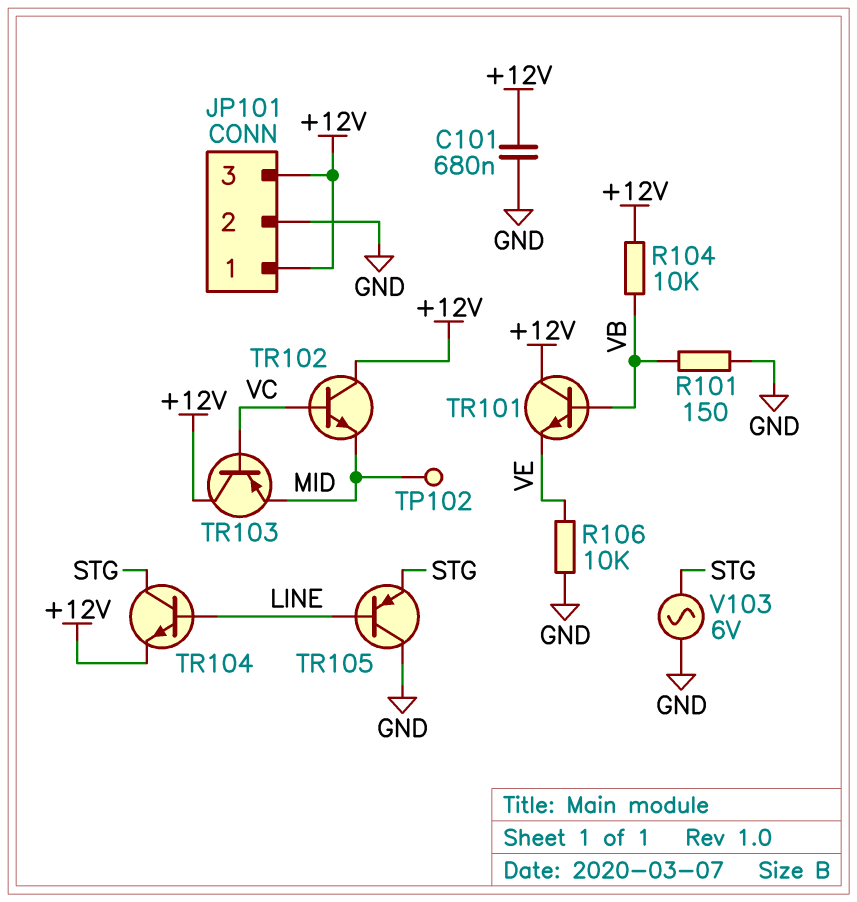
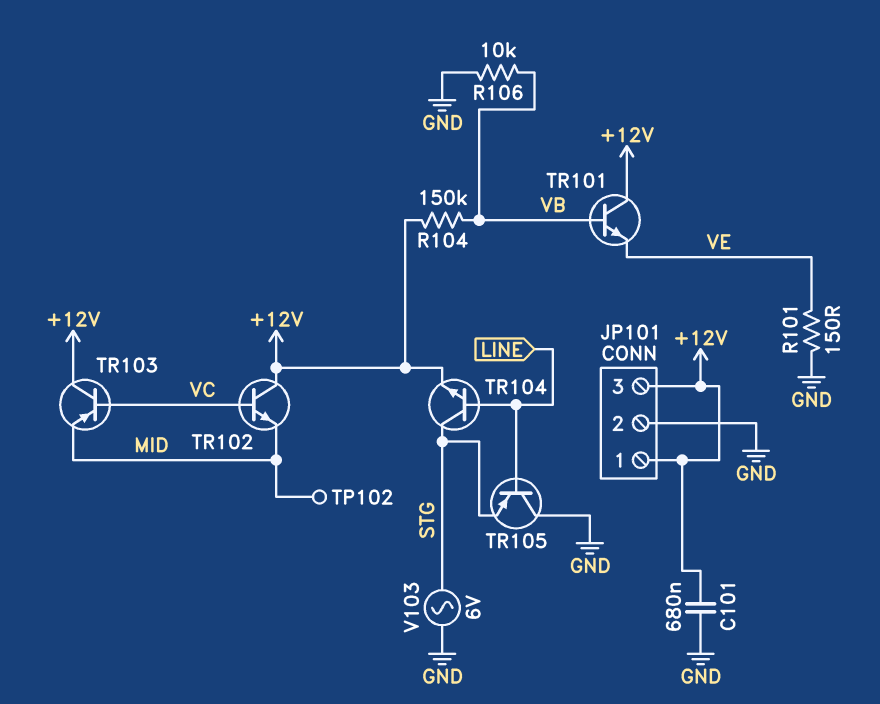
R101: 150 (GND, VB) -> 150 (GND, VE)
R104: 10k (+12V, VB) -> 150k (+12V, VB)
R106: 10k (GND, VE) -> 10k (GND, VB)

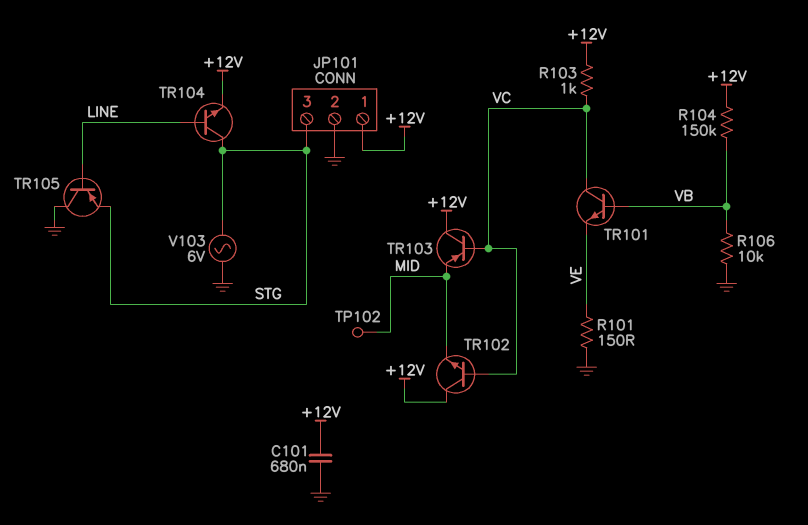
JP101 pin 3: +12V -> STG
R103: none -> 1k (+12V, VC)
TR101: NPN (B VB, C +12V, E VE) -> NPN (B VB, C VC, E VE)

